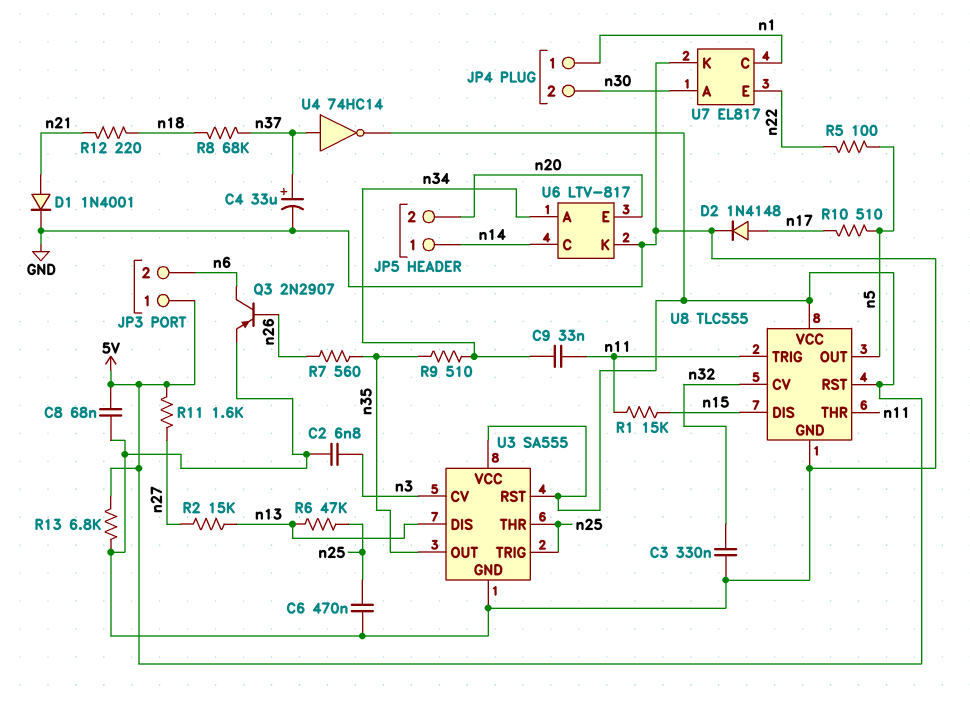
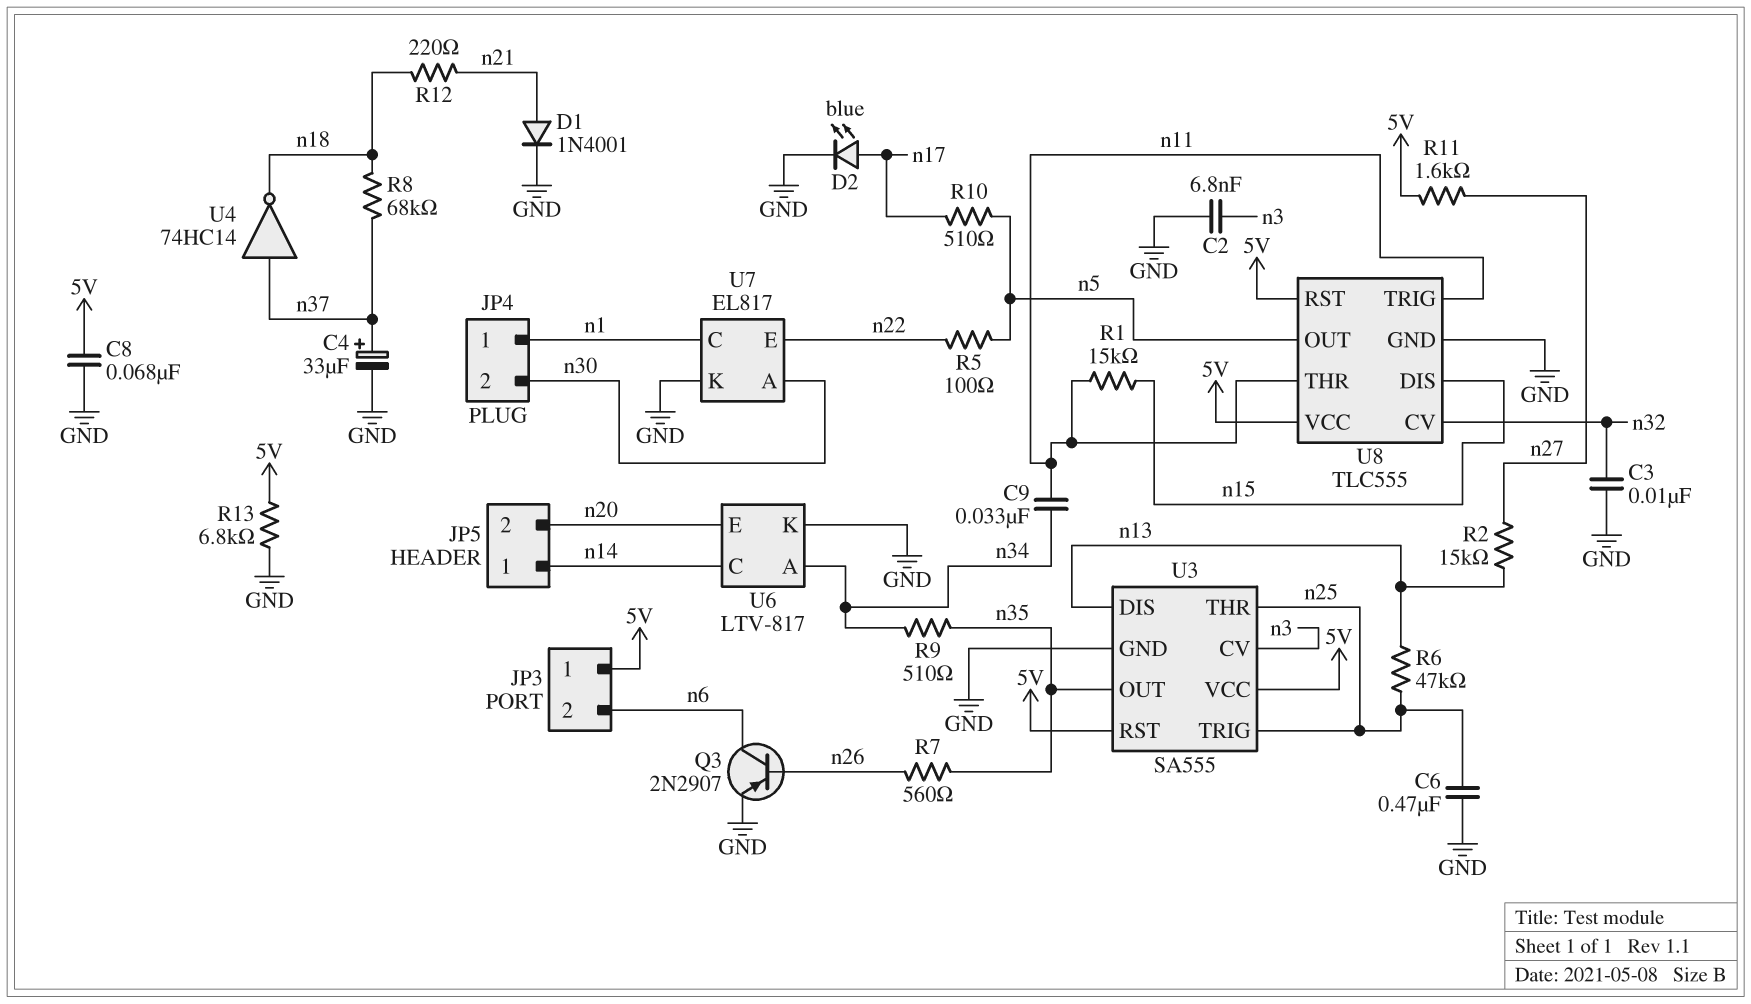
C3: 330nF (GND, n32) -> 10nF (GND, n32)
D2: diode 1N4148 (A n17, K GND) -> LED blue (A n17, K GND)
U4: NOT 74HC14 (in n37, out 5V) -> NOT 74HC14 (in n37, out n18)

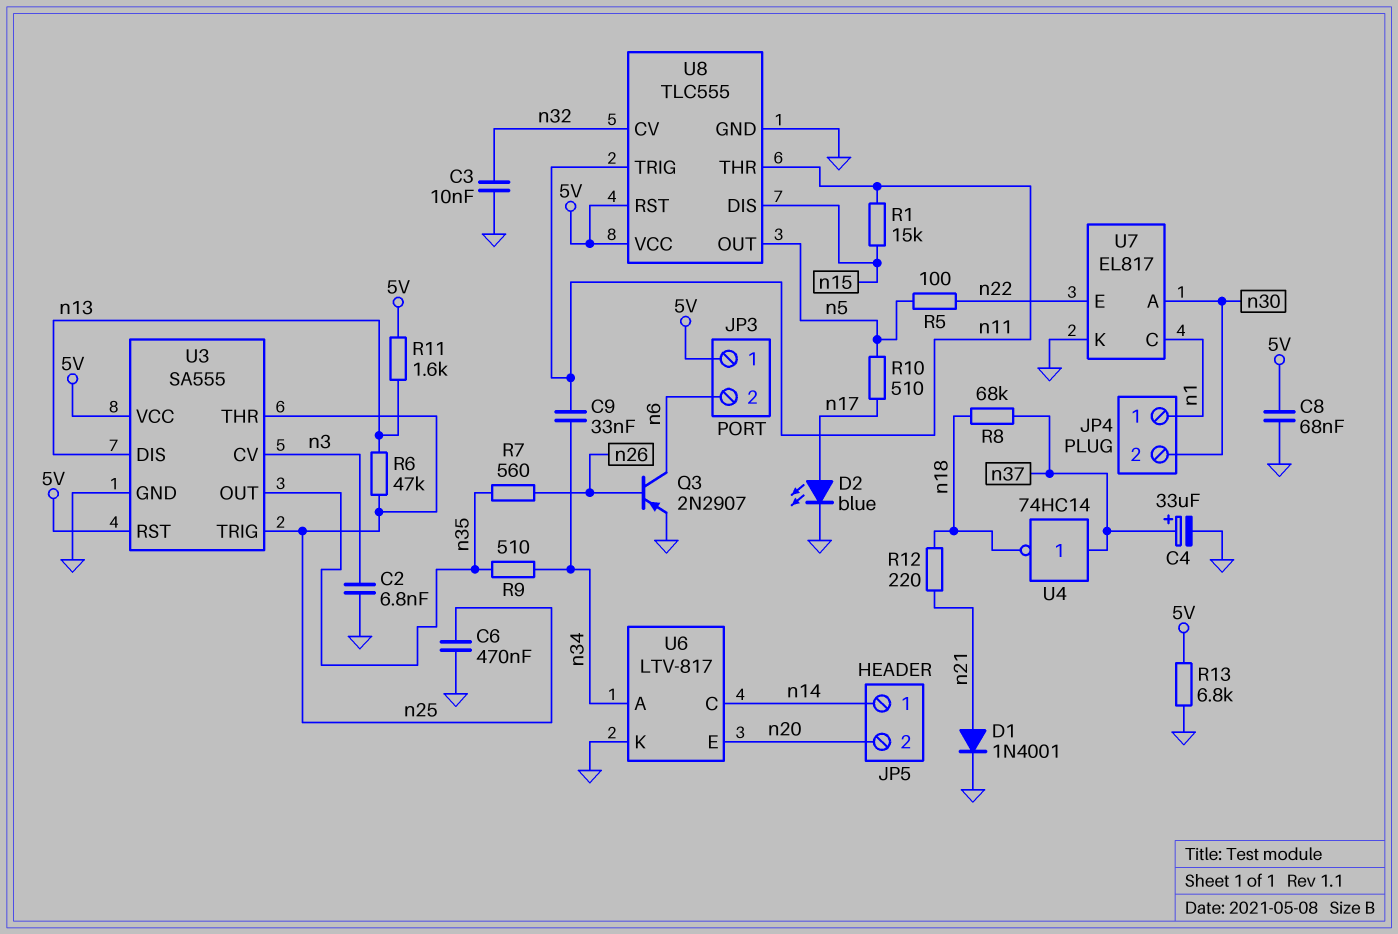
R2: 15k (n13, n27) -> none
R11: 1.6k (5V, n27) -> 1.6k (5V, n13)

